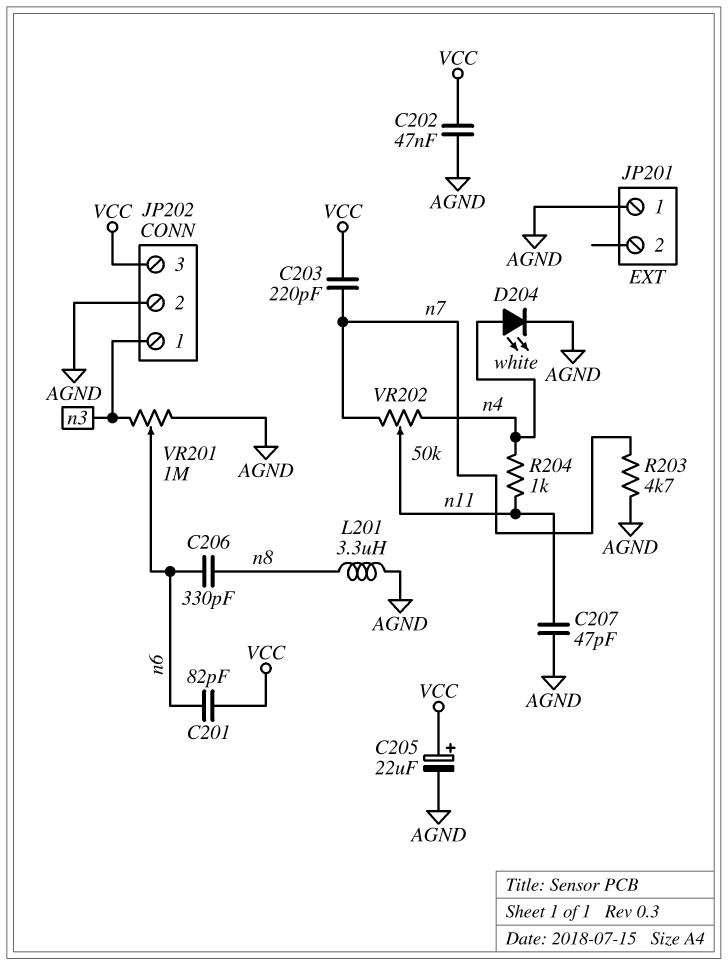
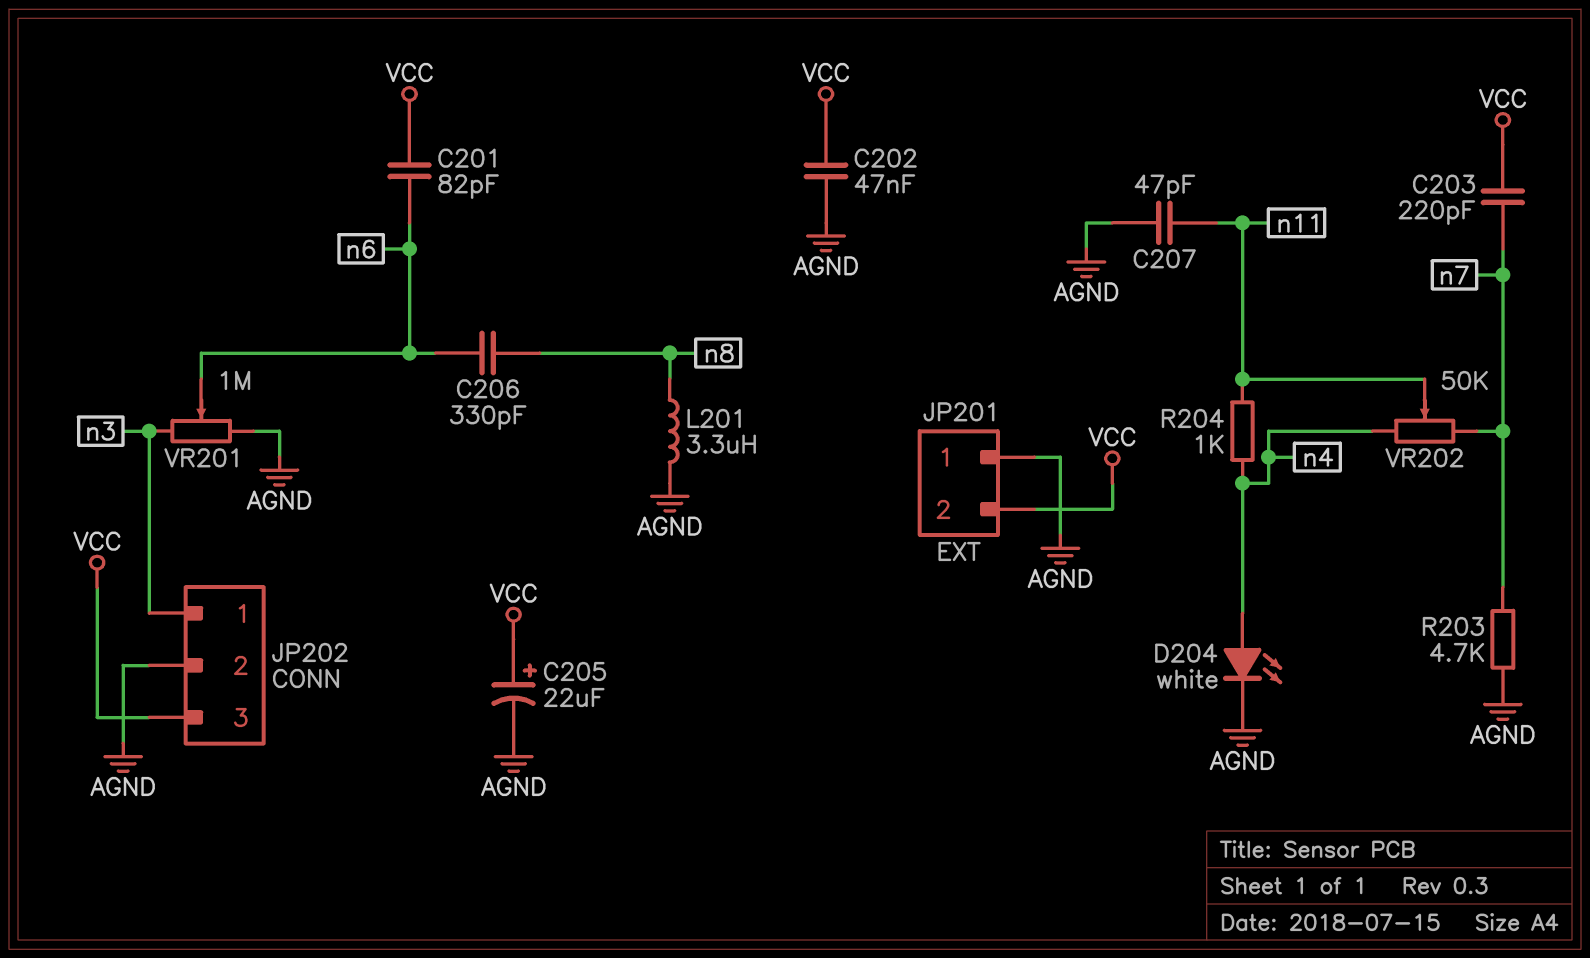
JP201 pin 2: none -> VCC

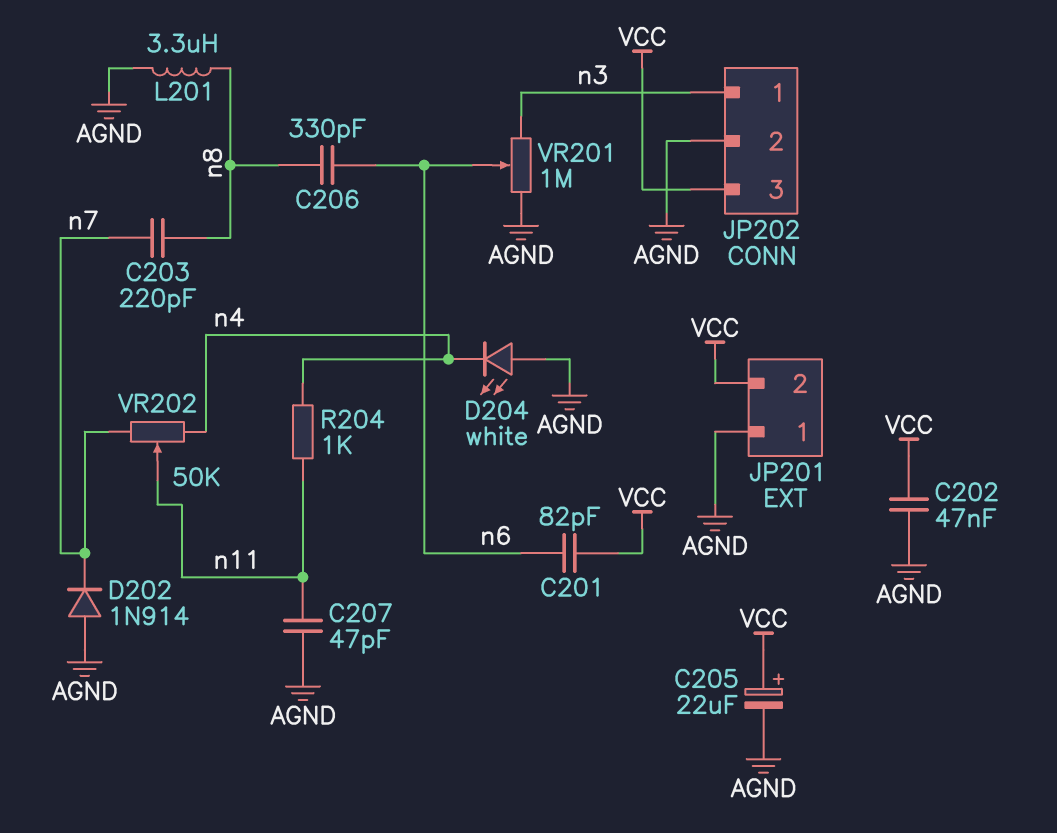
C203: 220pF (VCC, n7) -> 220pF (n7, n8)
D202: none -> diode 1N914 (A AGND, K n7)
D204: LED white (A n4, K AGND) -> LED white (A AGND, K n4)
R203: 4.7k (AGND, n7) -> none

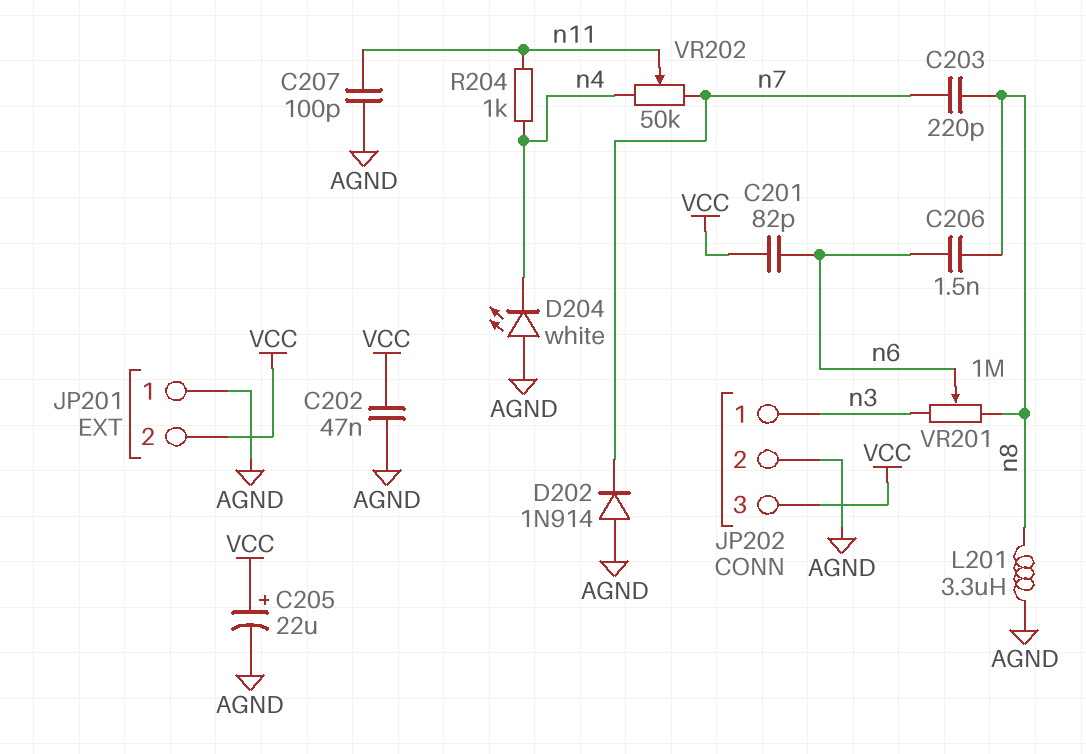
C206: 330pF (n6, n8) -> 1.5nF (n6, n8)
C207: 47pF (AGND, n11) -> 100pF (AGND, n11)
VR201: 1M (AGND, n3, wiper n6) -> 1M (n3, n8, wiper n6)

